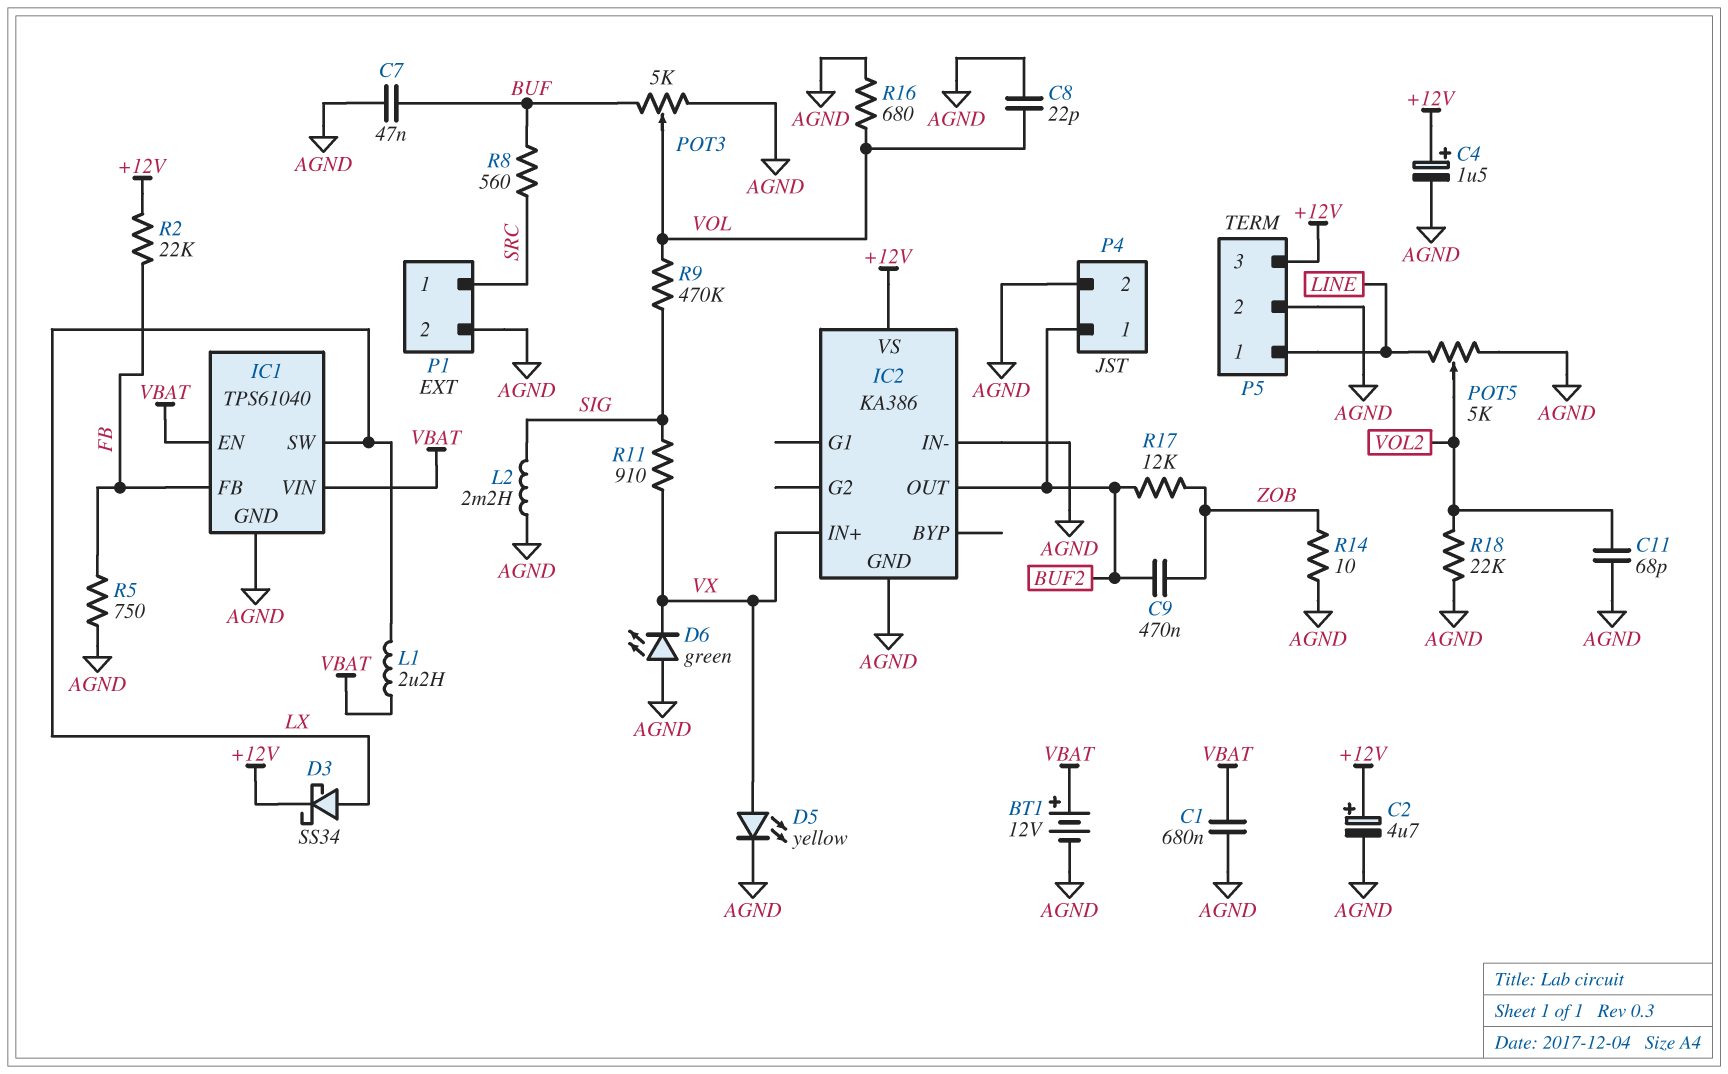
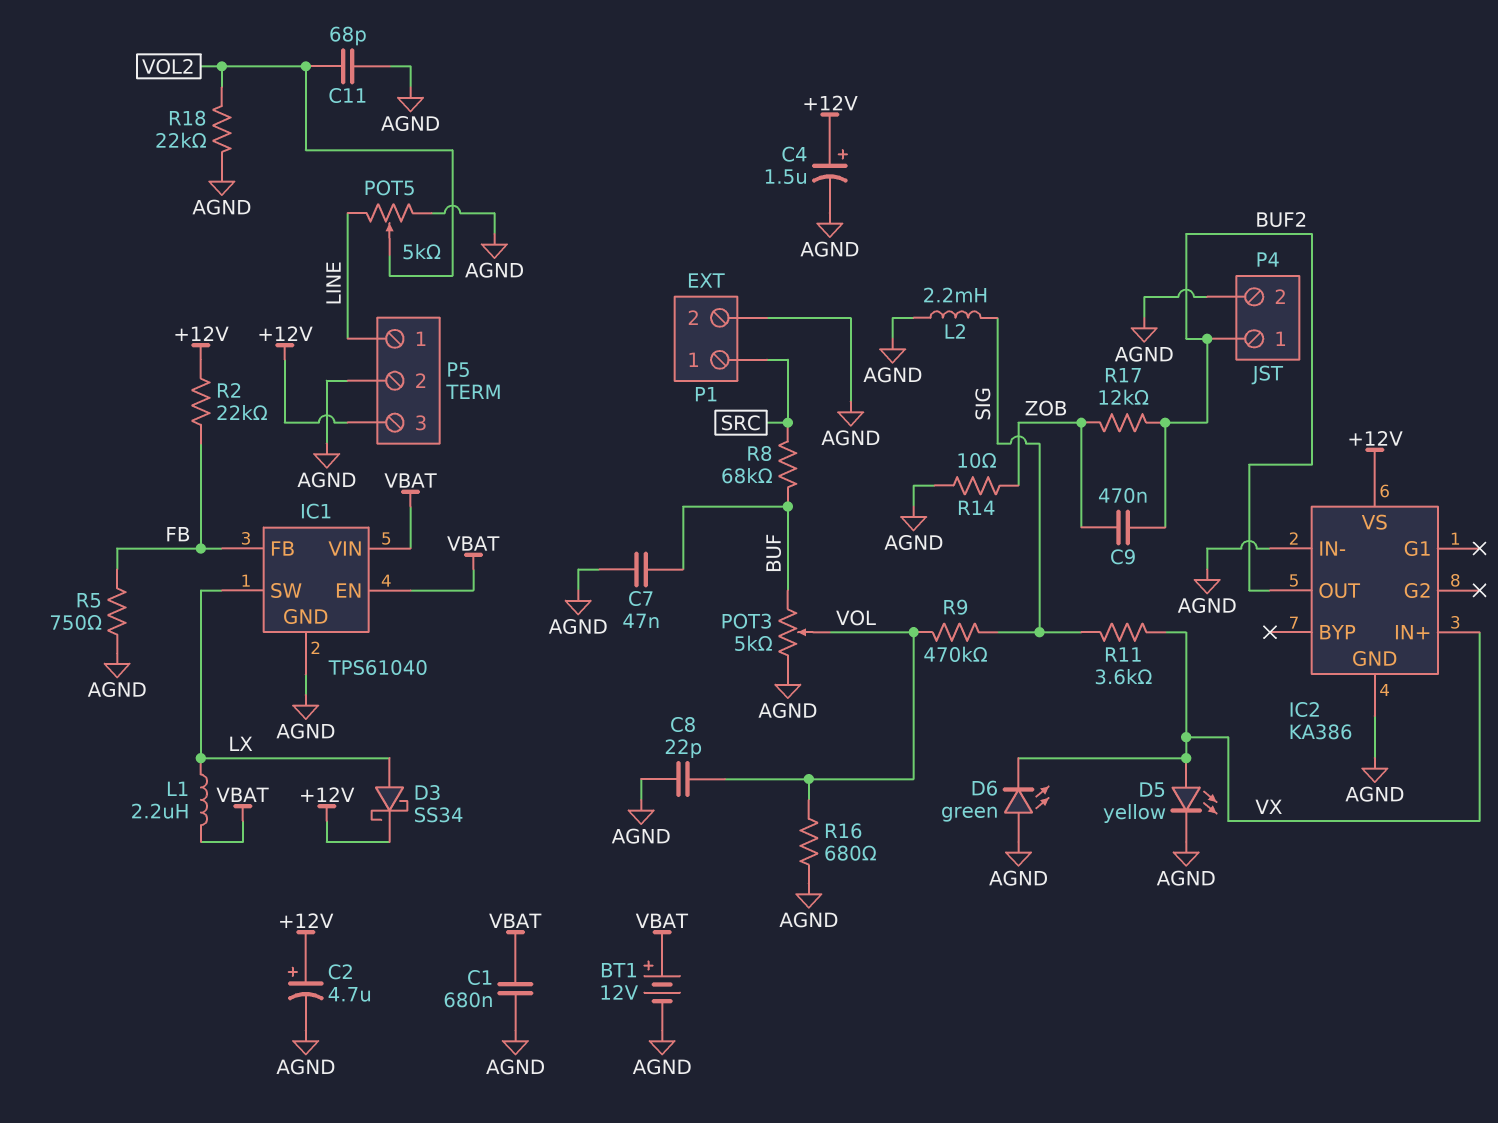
R8: 560 (BUF, SRC) -> 68k (BUF, SRC)
R11: 910 (SIG, VX) -> 3.6k (SIG, VX)

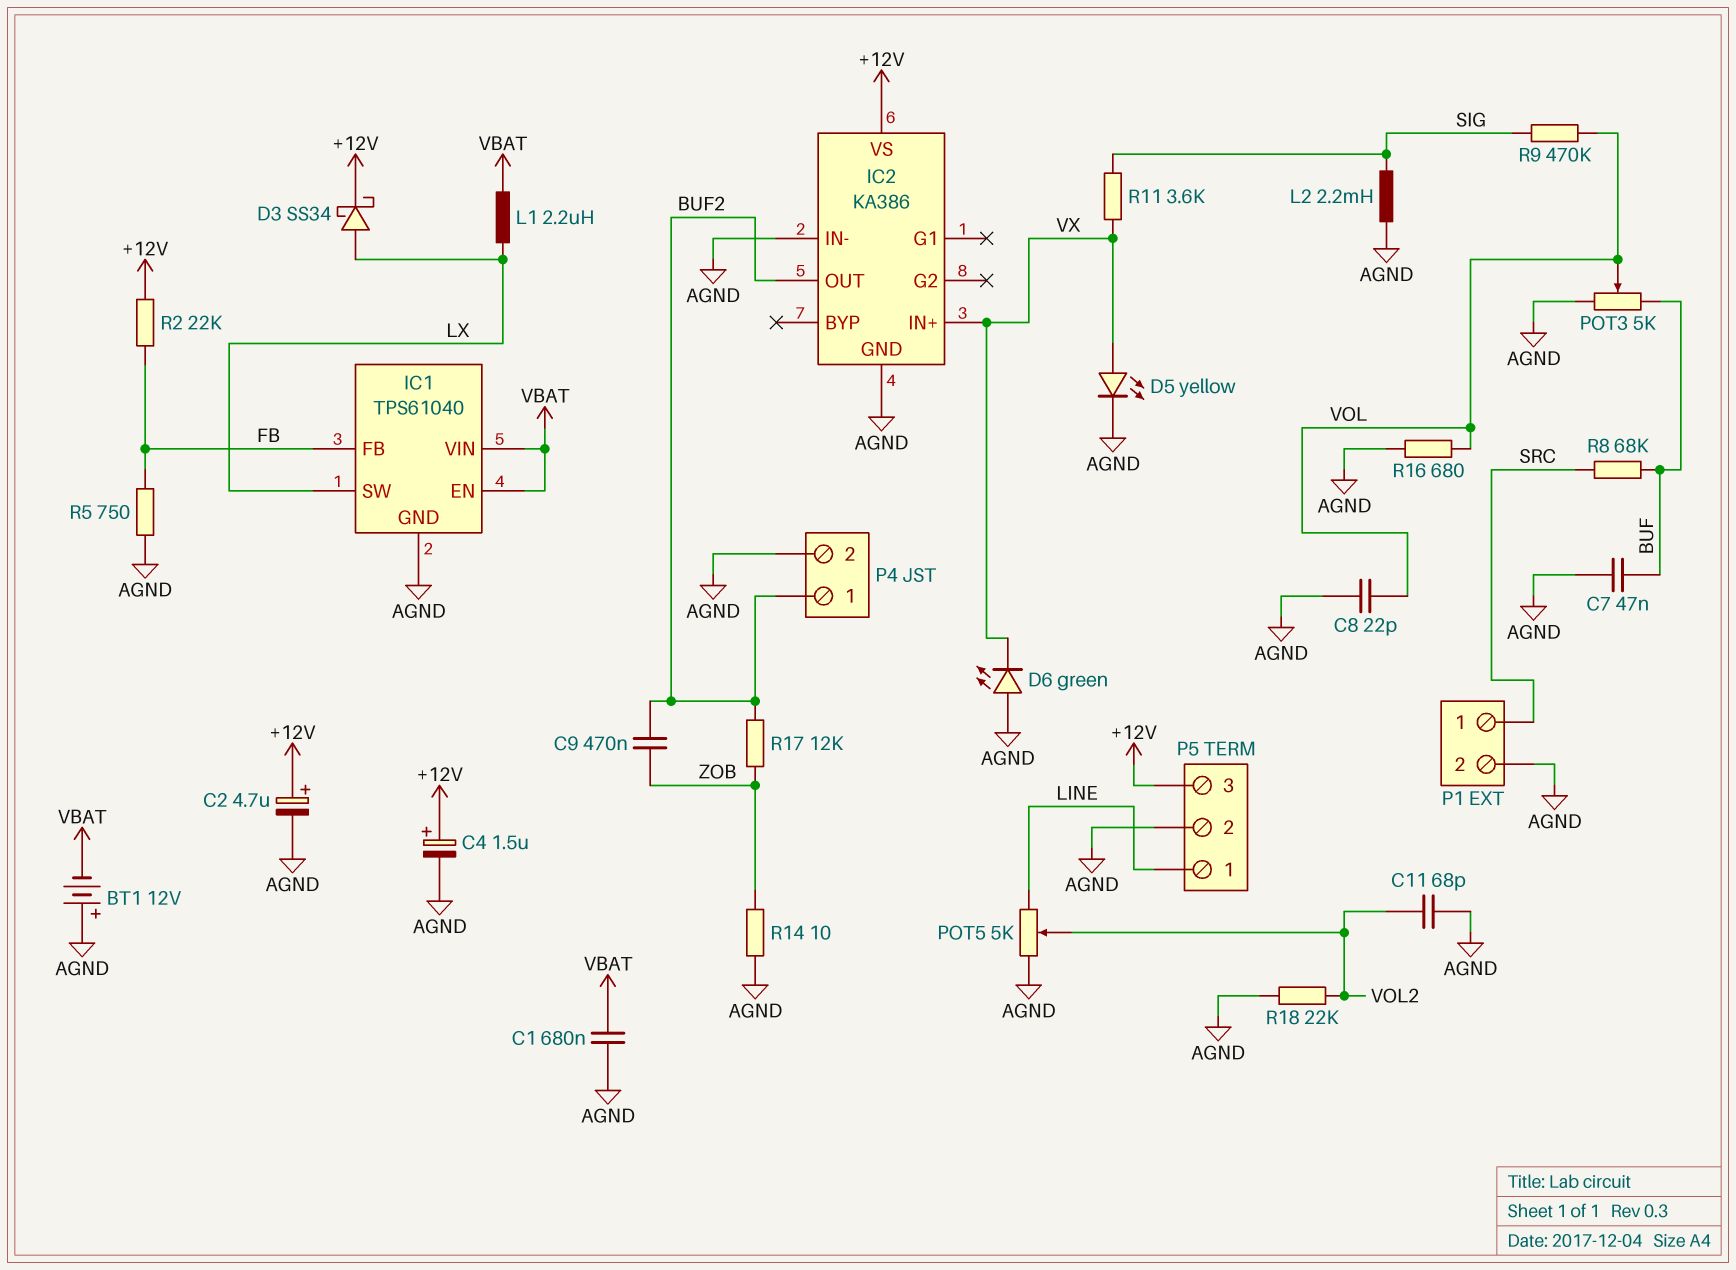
BT1: 12V (plus VBAT, minus AGND) -> 12V (plus AGND, minus VBAT)

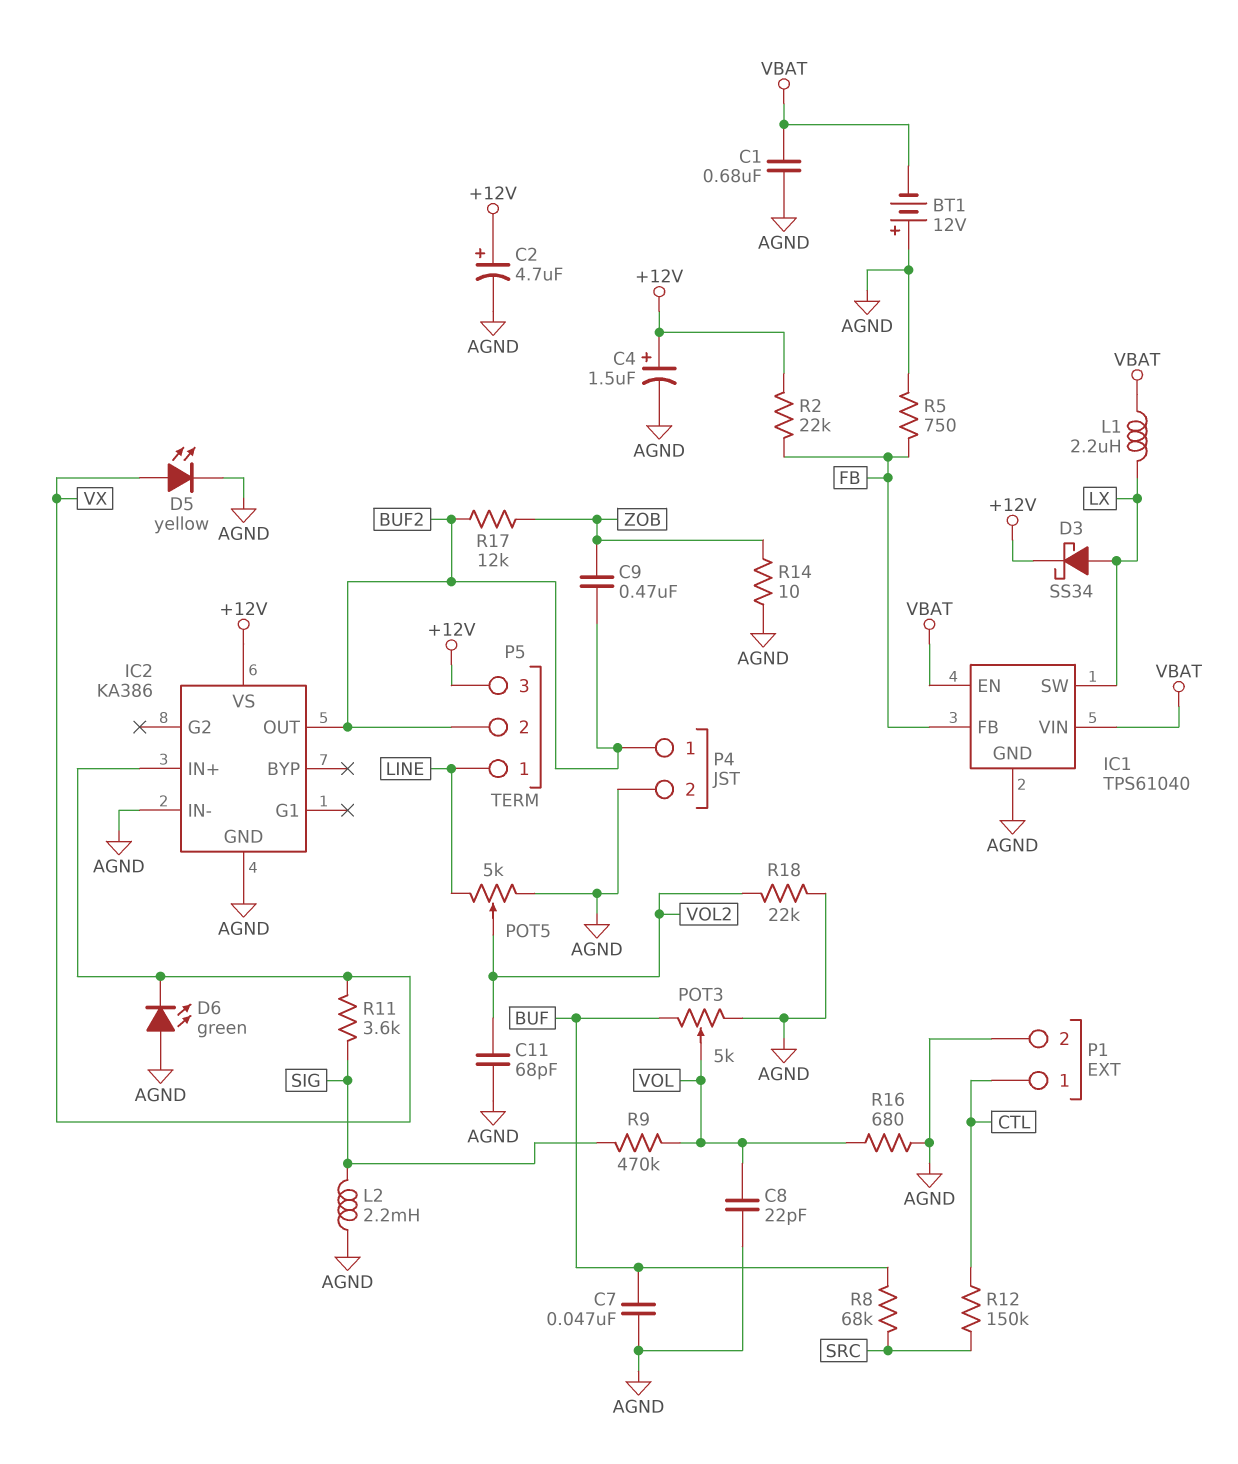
P1 pin 1: SRC -> CTL
P5 pin 2: AGND -> BUF2
R12: none -> 150k (CTL, SRC)

